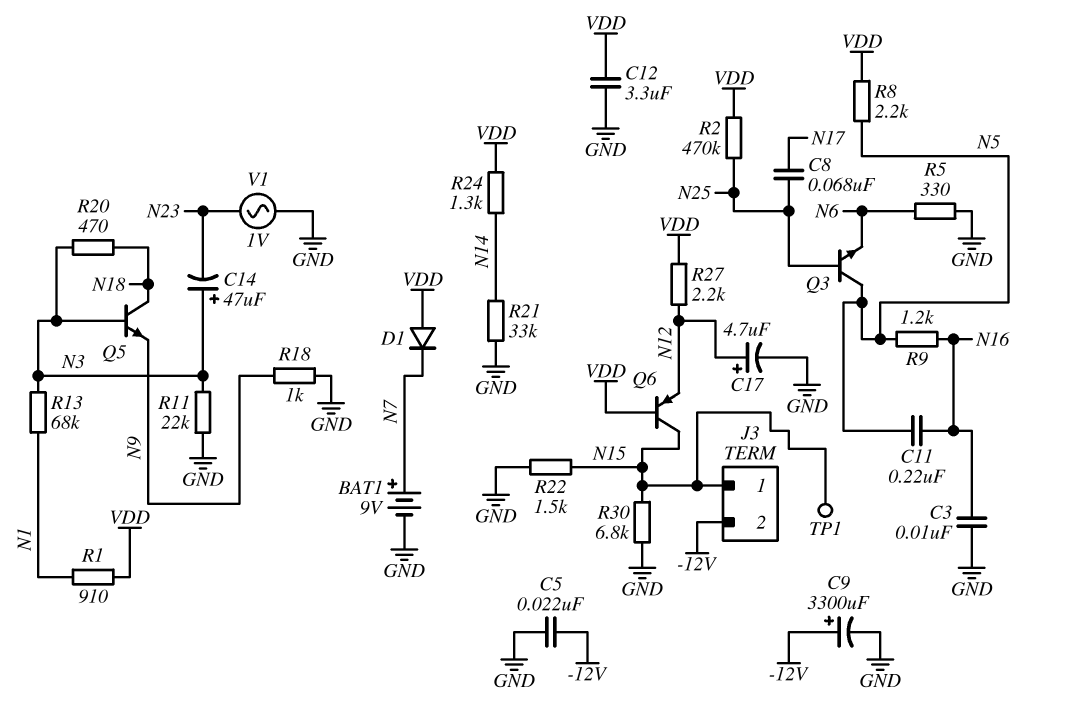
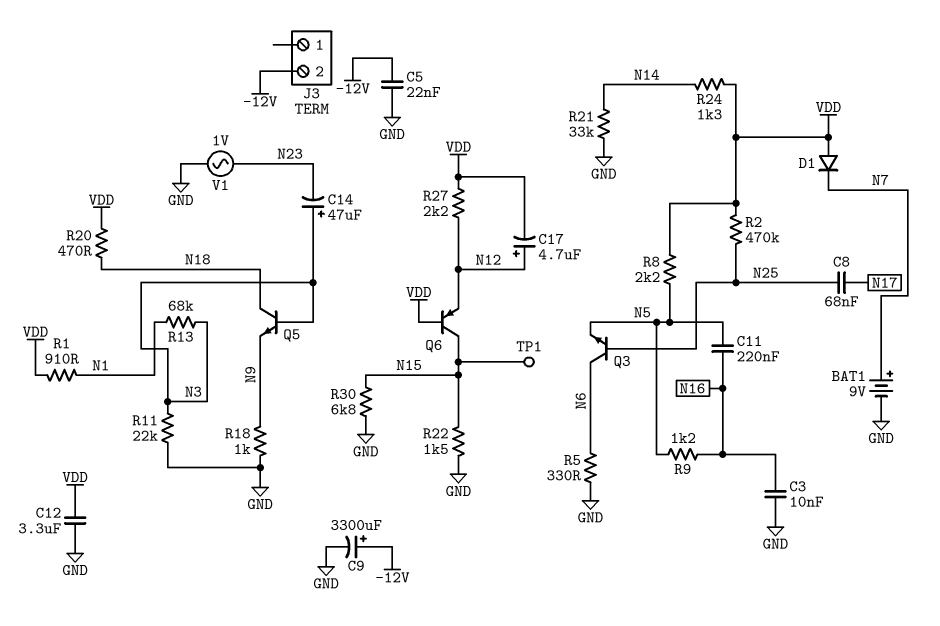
C17: 4.7uF (plus N12, minus GND) -> 4.7uF (plus N12, minus VDD)
J3 pin 1: N15 -> none
Q3: NPN (B N25, C N5, E N6) -> NPN (B N25, C N6, E N5)
R20: 470 (N3, N18) -> 470 (N18, VDD)

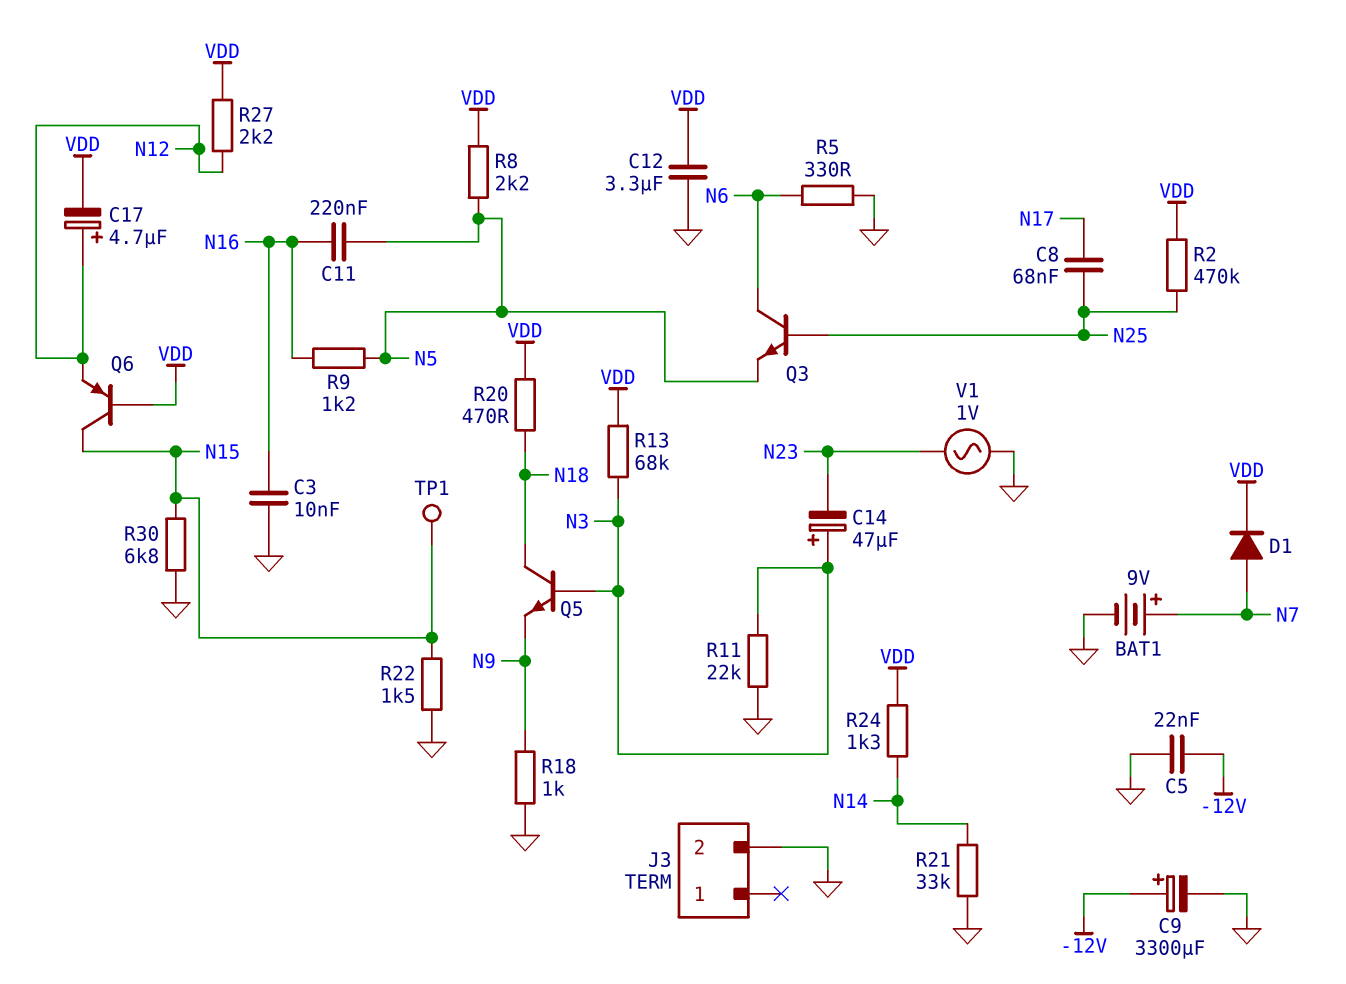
D1: diode (A VDD, K N7) -> diode (A N7, K VDD)
J3 pin 2: -12V -> GND
R1: 910 (N1, VDD) -> none
R13: 68k (N1, N3) -> 68k (N3, VDD)

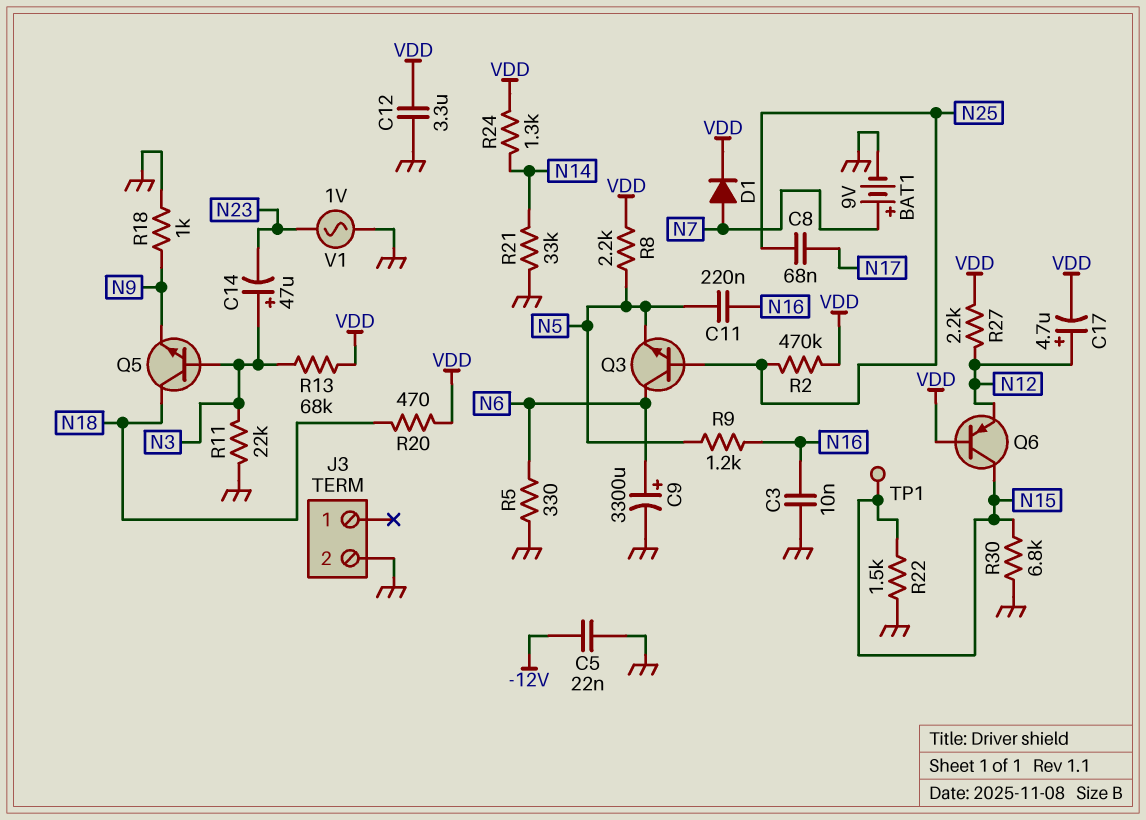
C9: 3300uF (plus -12V, minus GND) -> 3300uF (plus N6, minus GND)

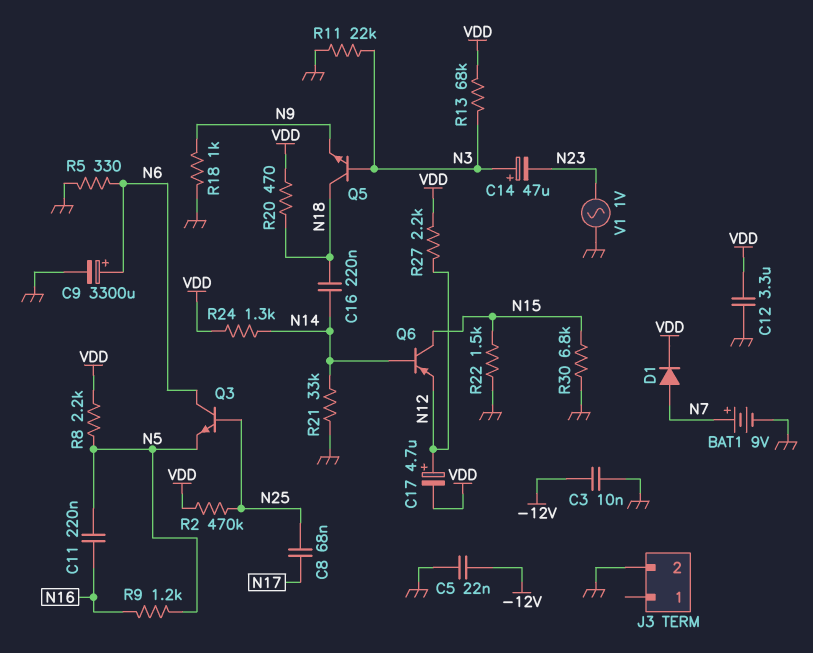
C3: 10nF (GND, N16) -> 10nF (-12V, GND)
C16: none -> 220nF (N14, N18)
Q6: PNP (B VDD, C N15, E N12) -> PNP (B N14, C N15, E N12)
TP1: test point (N15) -> none

